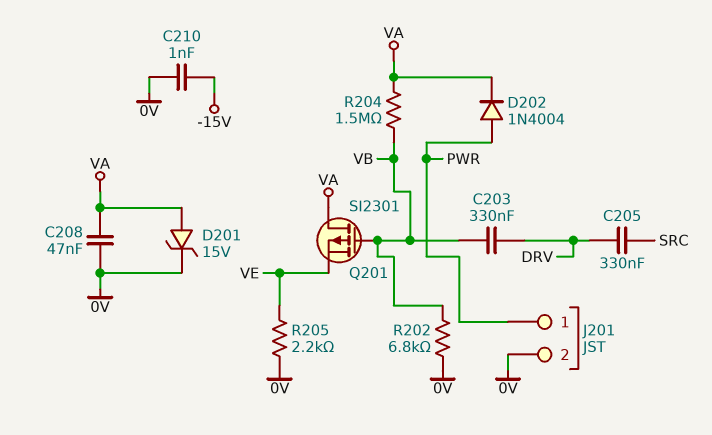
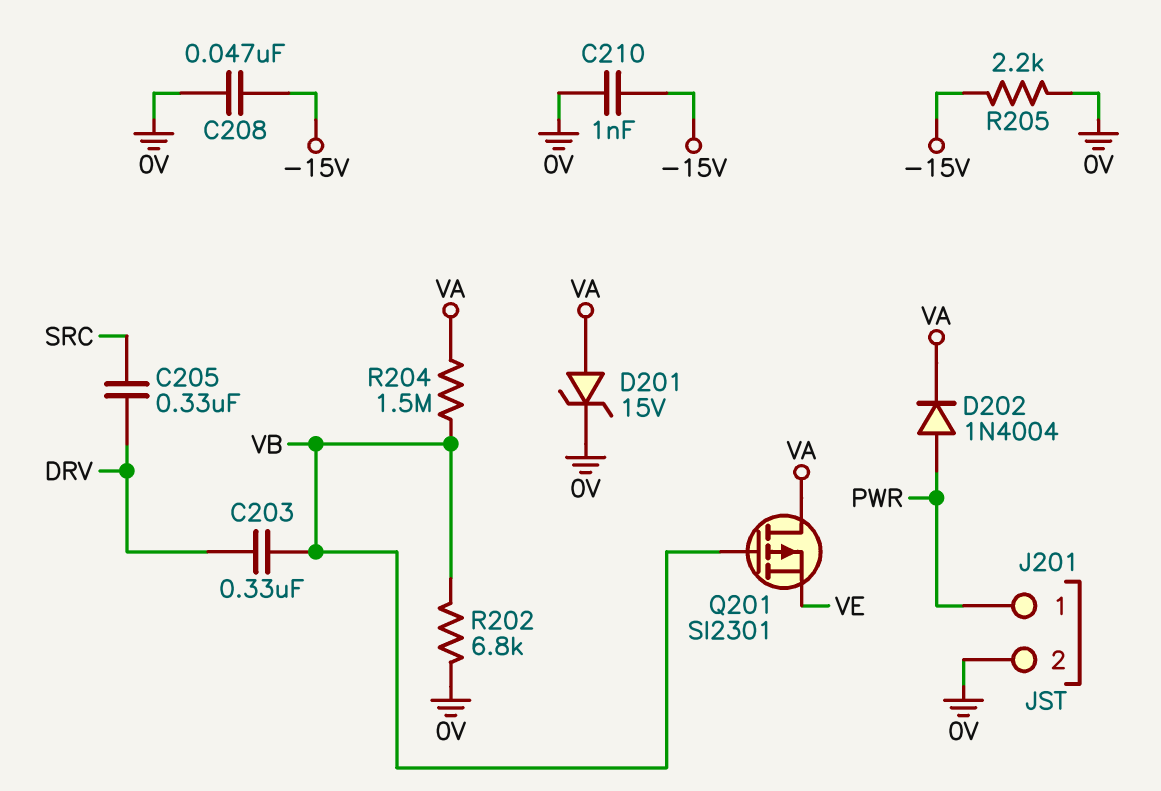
C208: 47nF (0V, VA) -> 47nF (-15V, 0V)
R205: 2.2k (0V, VE) -> 2.2k (-15V, 0V)

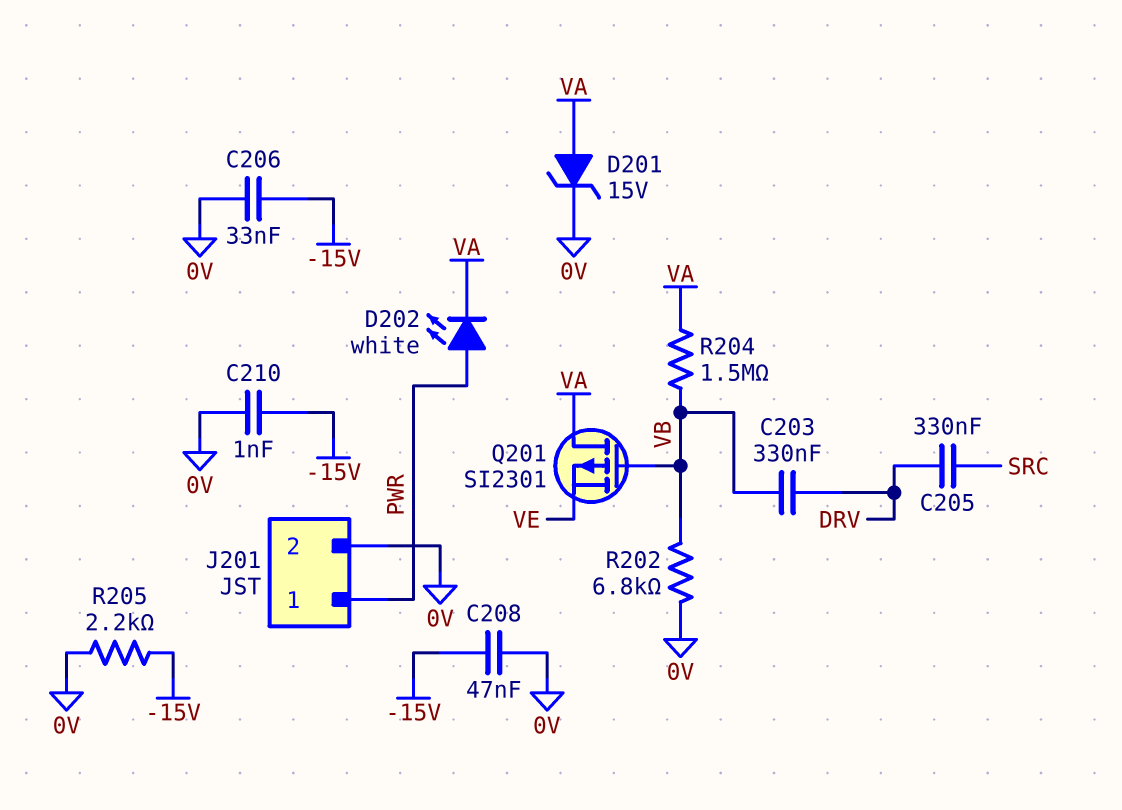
C206: none -> 33nF (-15V, 0V)
D202: diode 1N4004 (A PWR, K VA) -> LED white (A PWR, K VA)

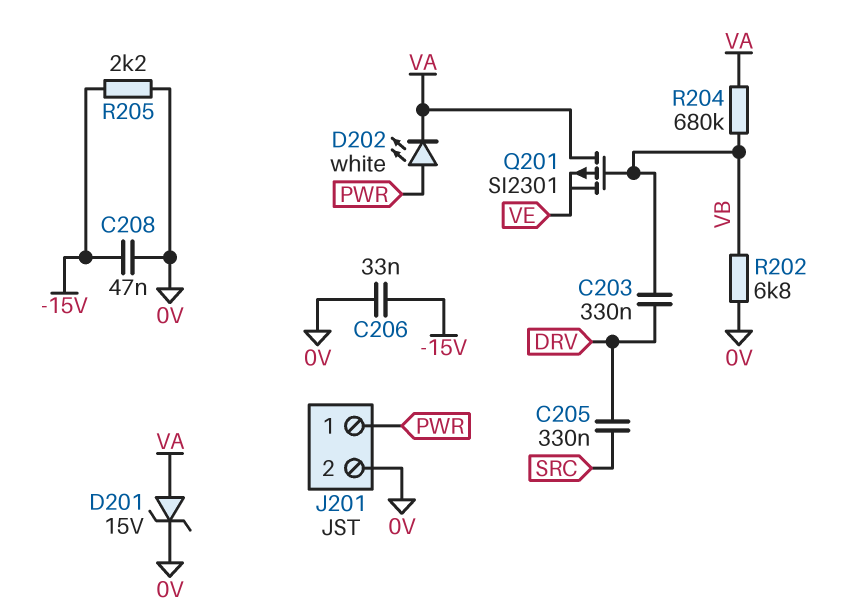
C210: 1nF (-15V, 0V) -> none
R204: 1.5M (VA, VB) -> 680k (VA, VB)

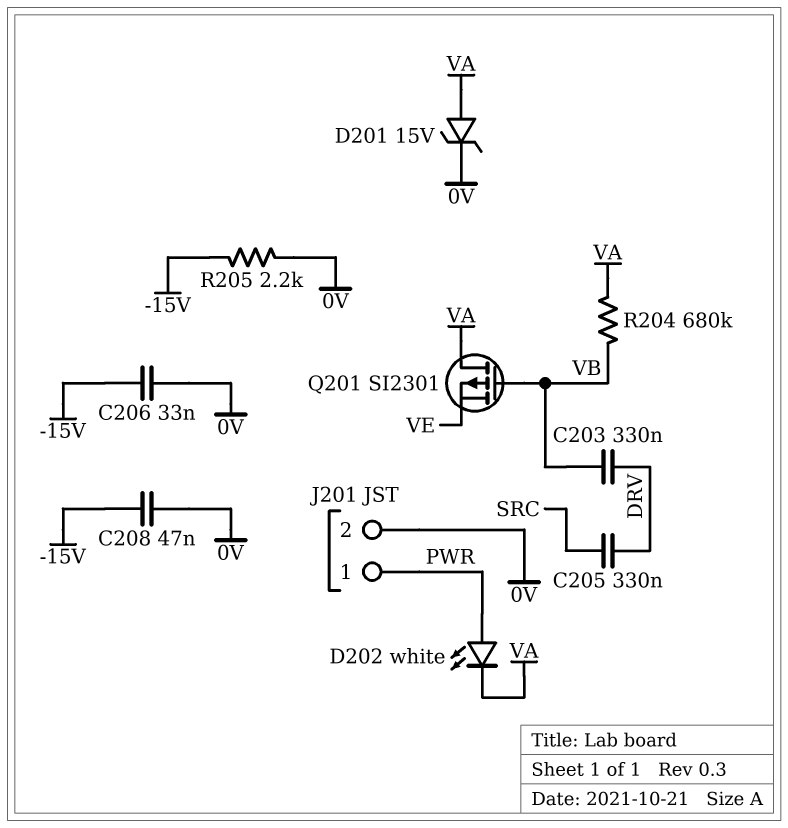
R202: 6.8k (0V, VB) -> none

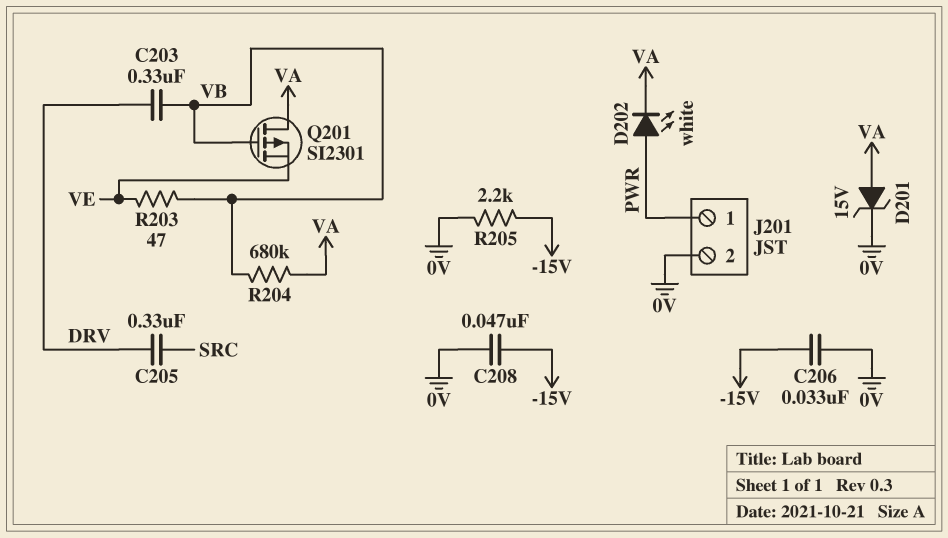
R203: none -> 47 (VB, VE)

